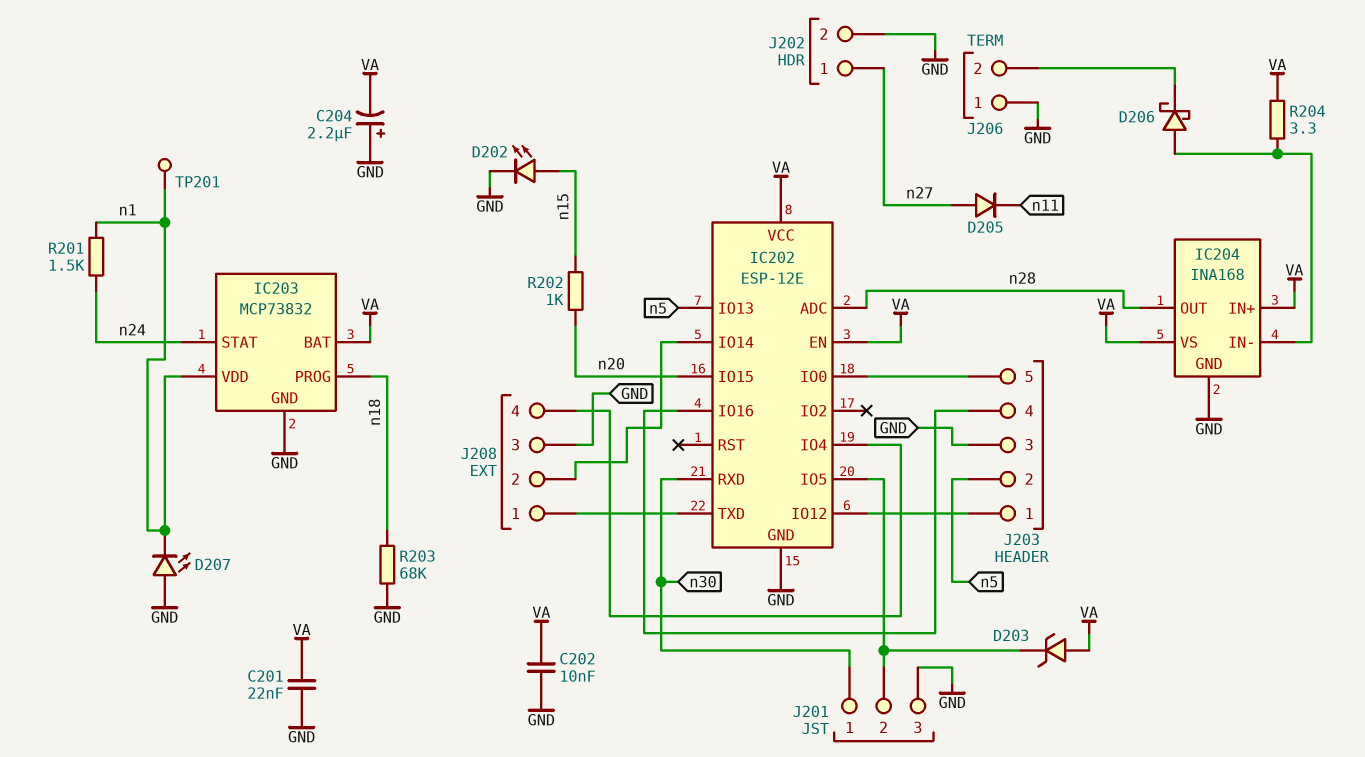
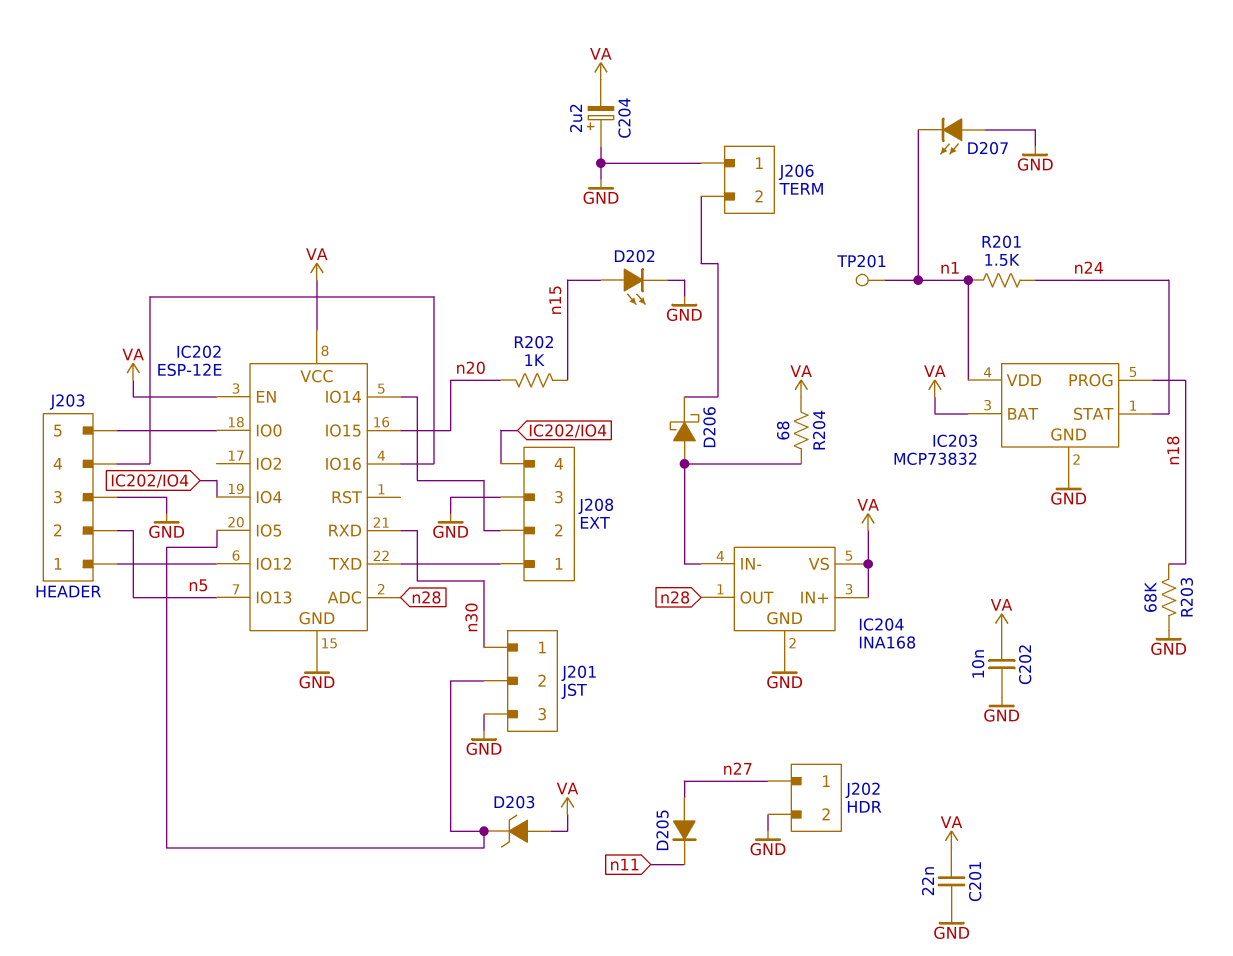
R204: 3.3 (IC204/IN-, VA) -> 68 (IC204/IN-, VA)

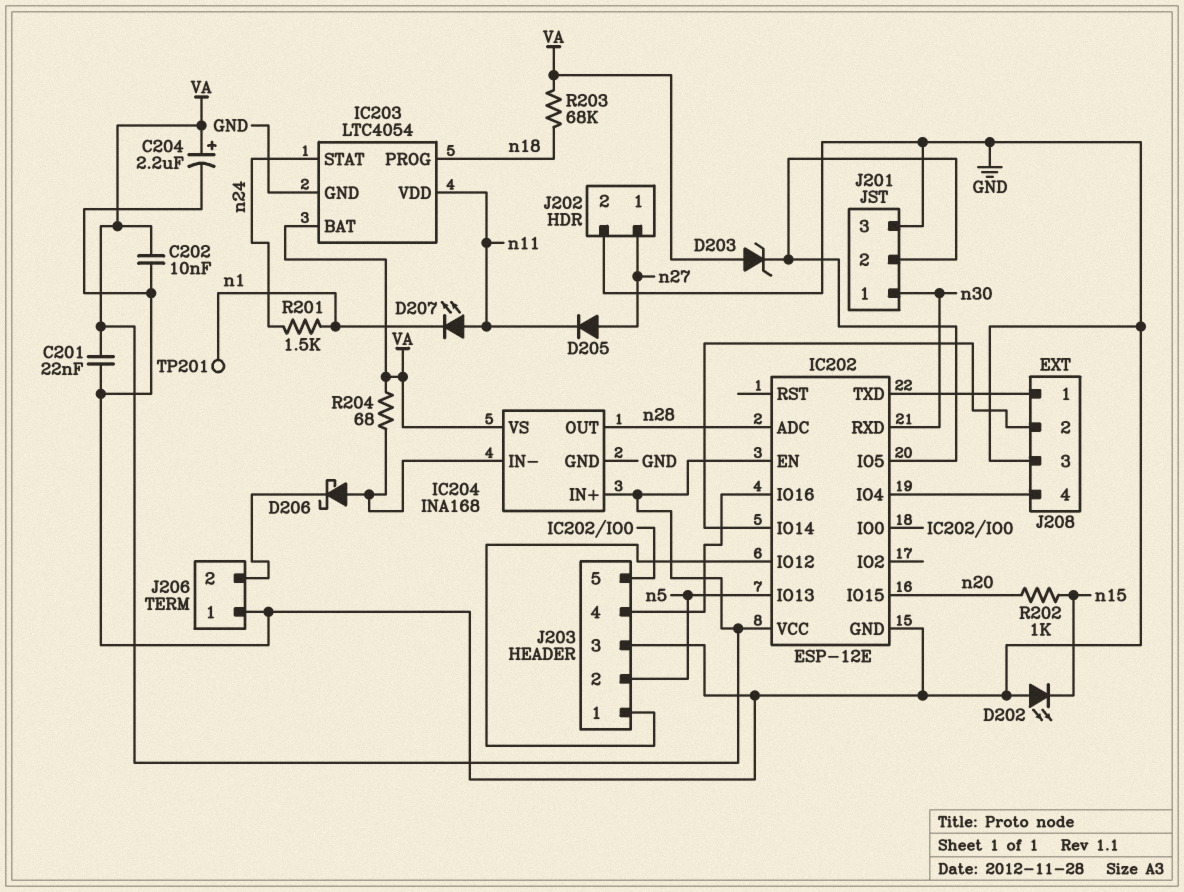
C204: 2.2uF (plus GND, minus VA) -> 2.2uF (plus VA, minus GND)
D202: LED (A n15, K GND) -> LED (A GND, K n15)
D207: LED (A GND, K n1) -> LED (A n11, K n1)
IC203: MCP73832 -> LTC4054
IC203 pin VDD: n1 -> n11
R203: 68k (GND, n18) -> 68k (VA, n18)

